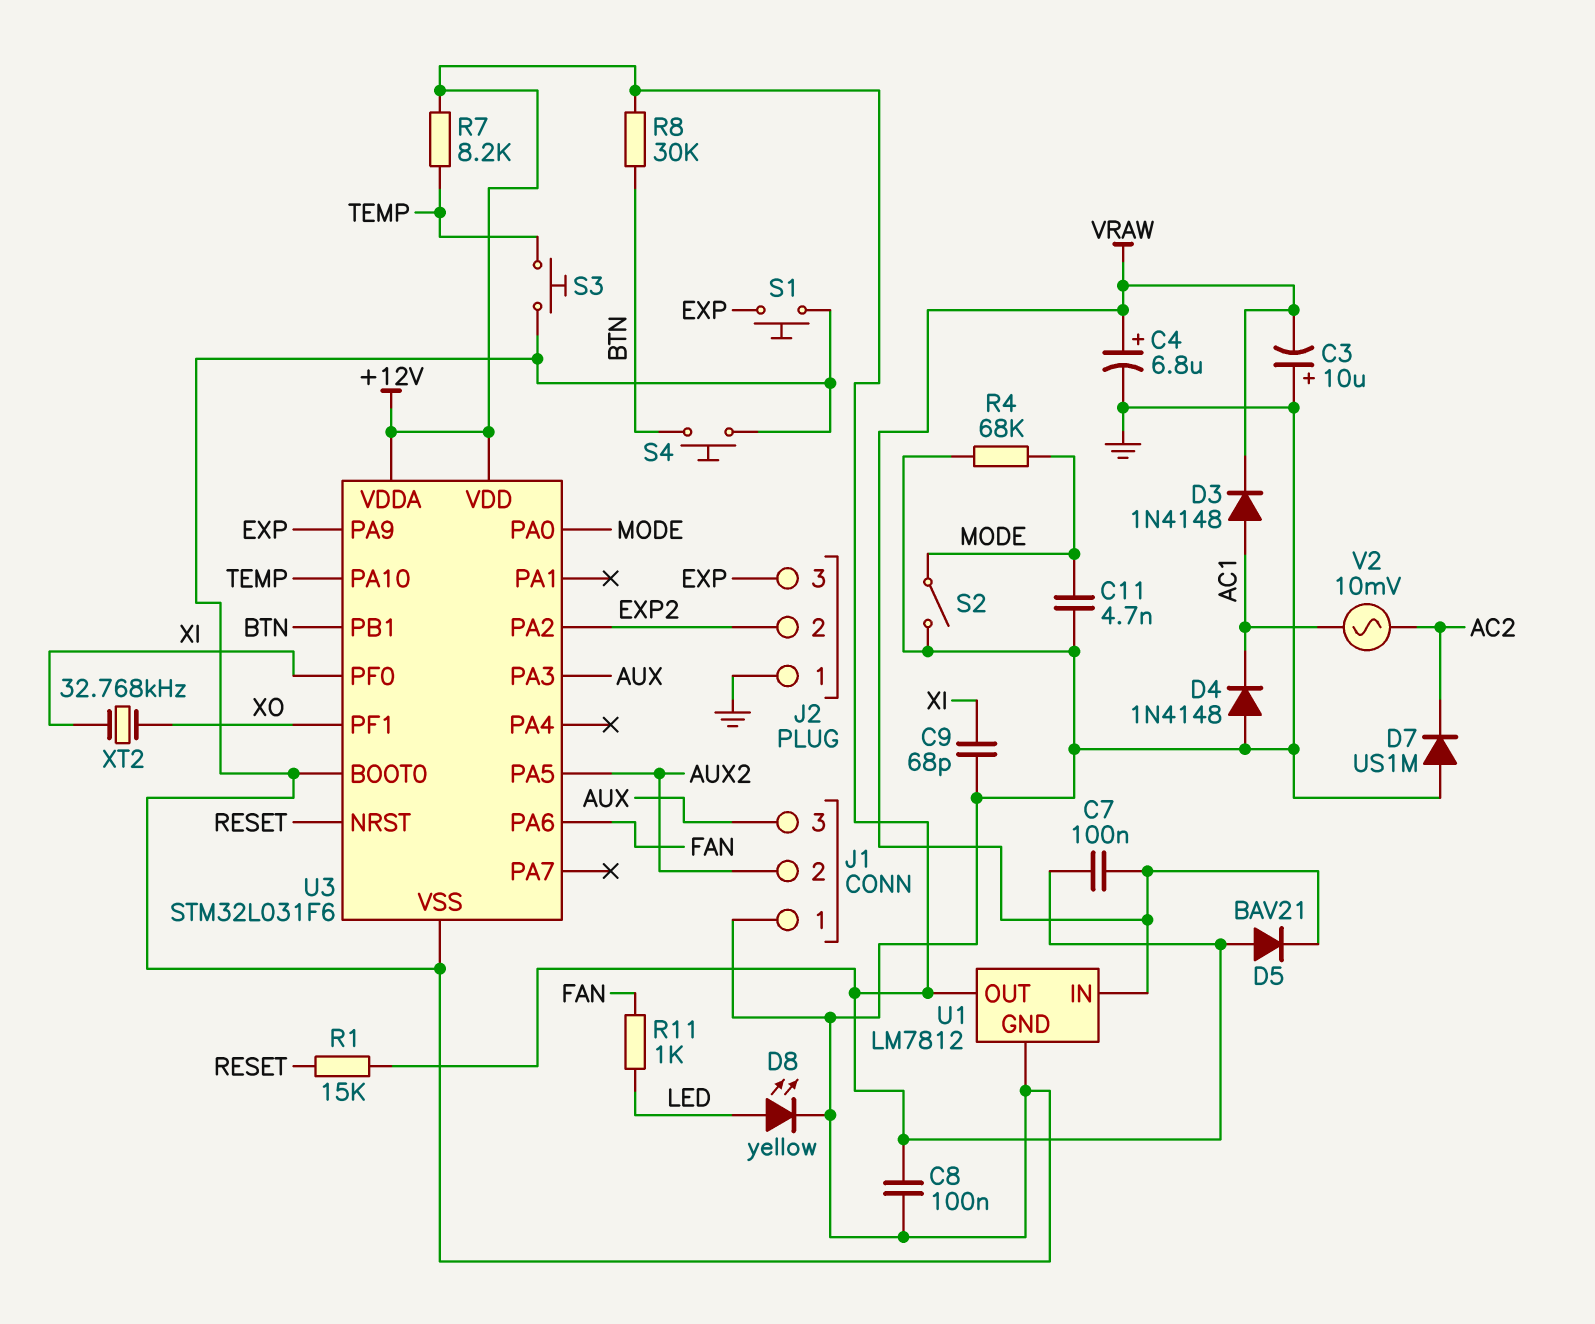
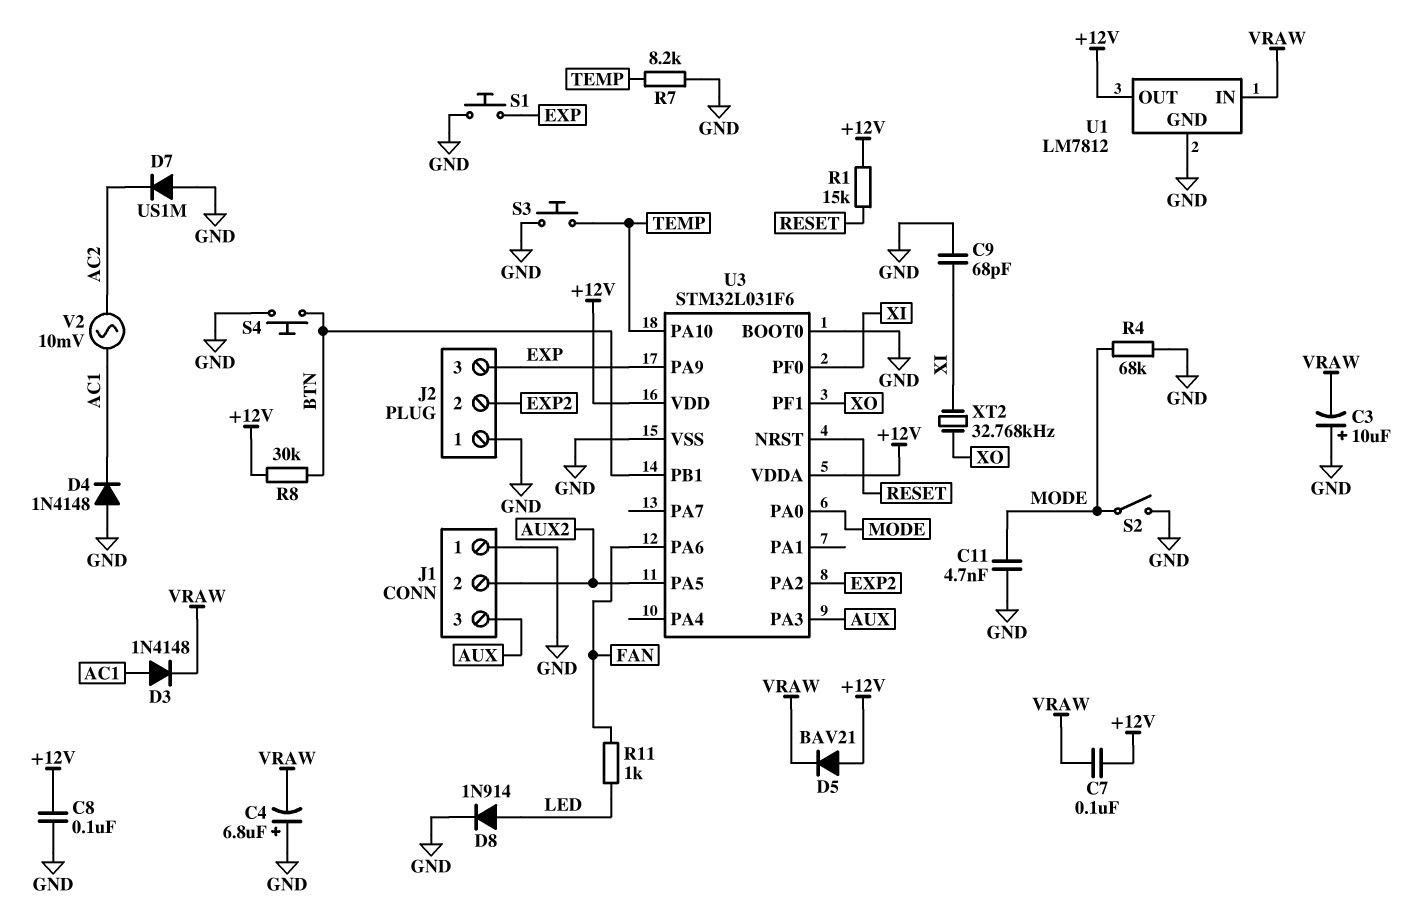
C4: 6.8uF (plus VRAW, minus GND) -> 6.8uF (plus GND, minus VRAW)
D8: LED yellow (A LED, K GND) -> diode 1N914 (A LED, K GND)
R7: 8.2k (+12V, TEMP) -> 8.2k (GND, TEMP)

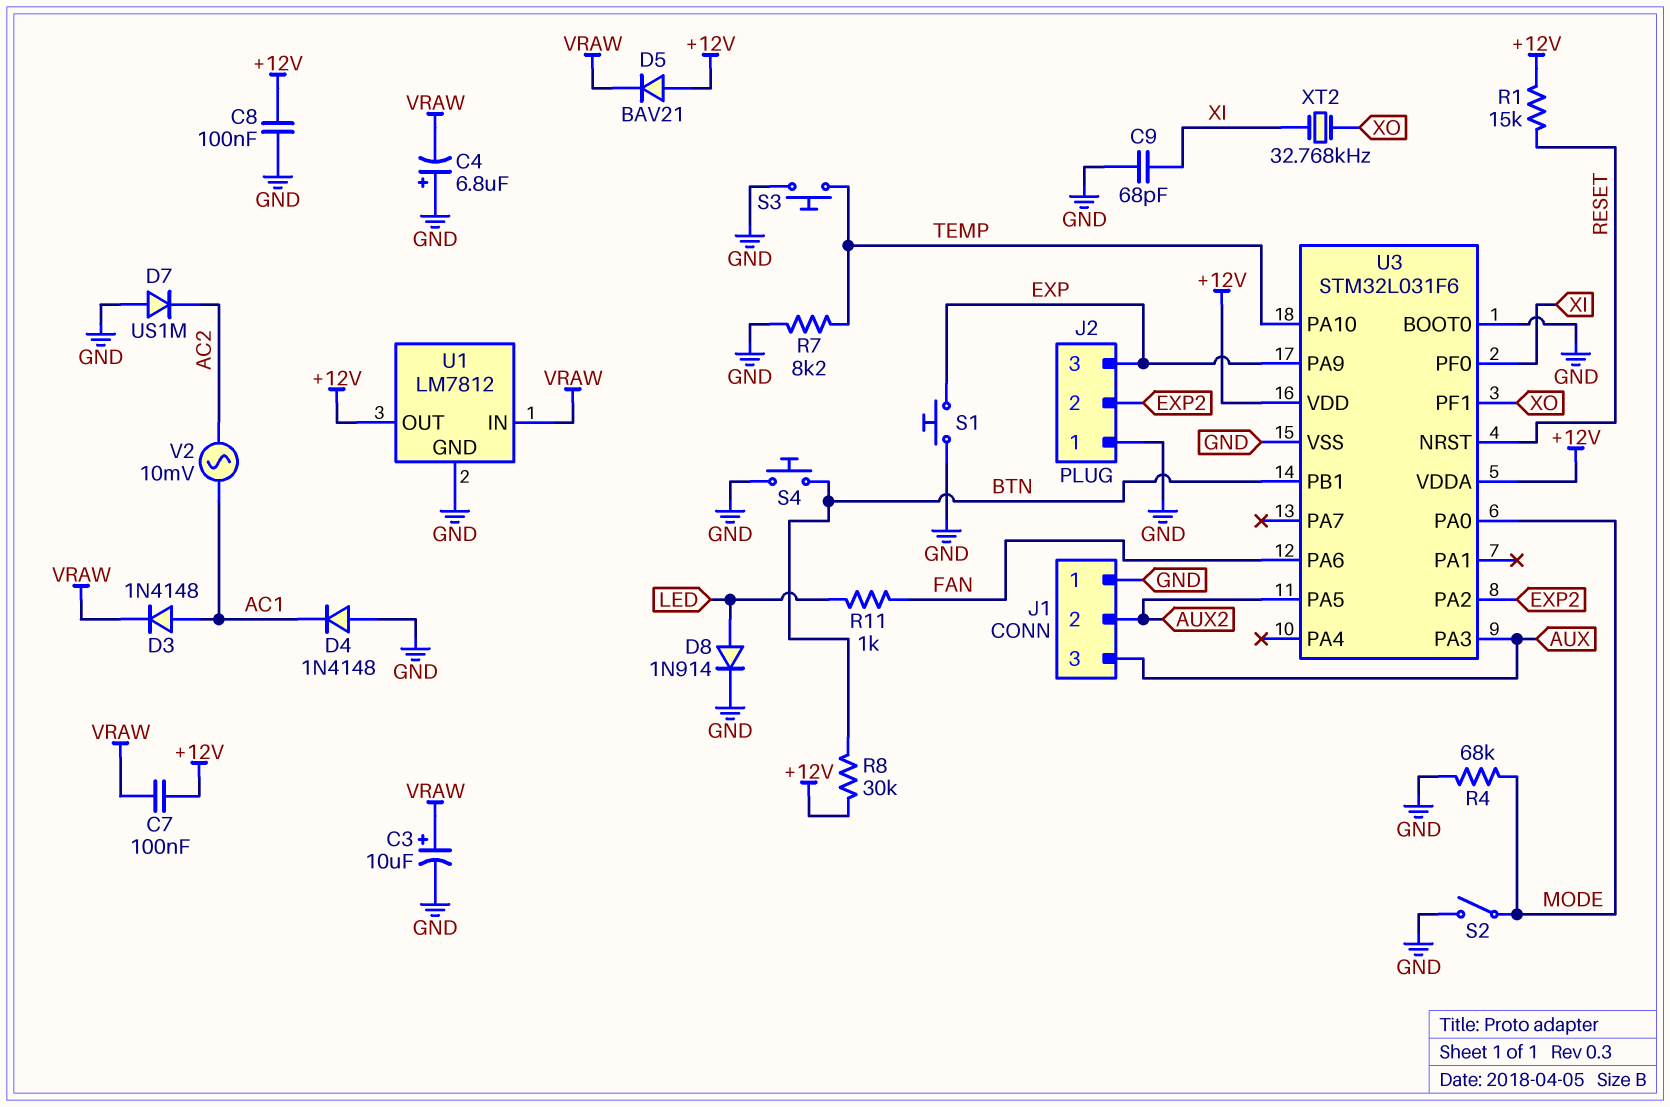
C3: 10uF (plus GND, minus VRAW) -> 10uF (plus VRAW, minus GND)
C11: 4.7nF (GND, MODE) -> none

